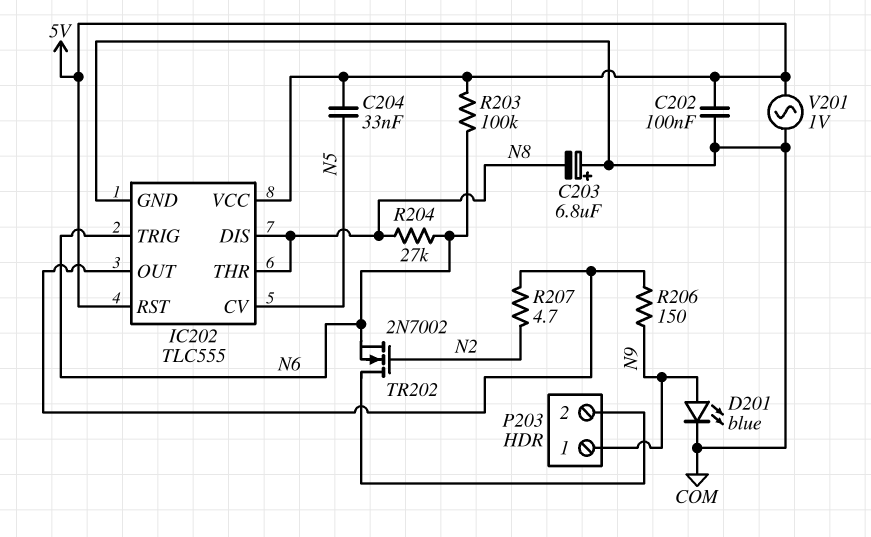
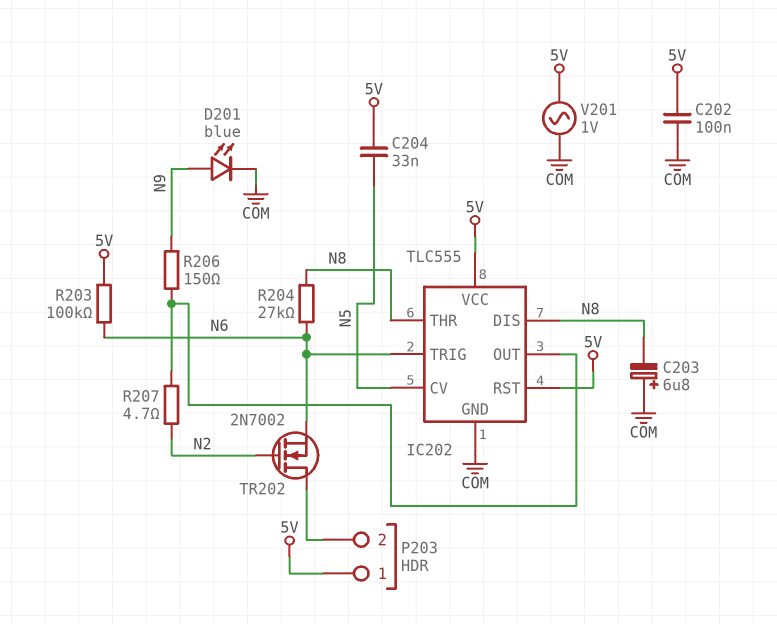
P203 pin 1: N9 -> 5V

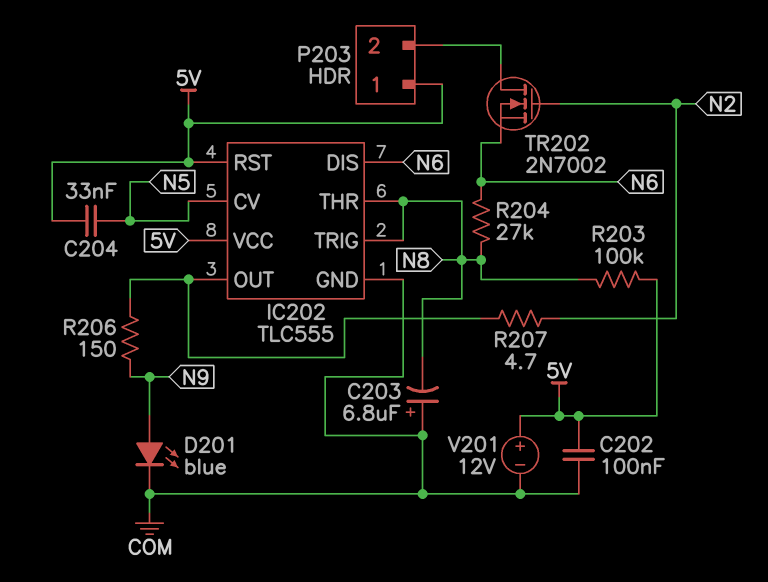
IC202 pin DIS: N8 -> N6
IC202 pin TRIG: N6 -> N8
R203: 100k (5V, N6) -> 100k (5V, N8)
V201: AC 1V (5V, COM) -> 12V (plus 5V, minus COM)

